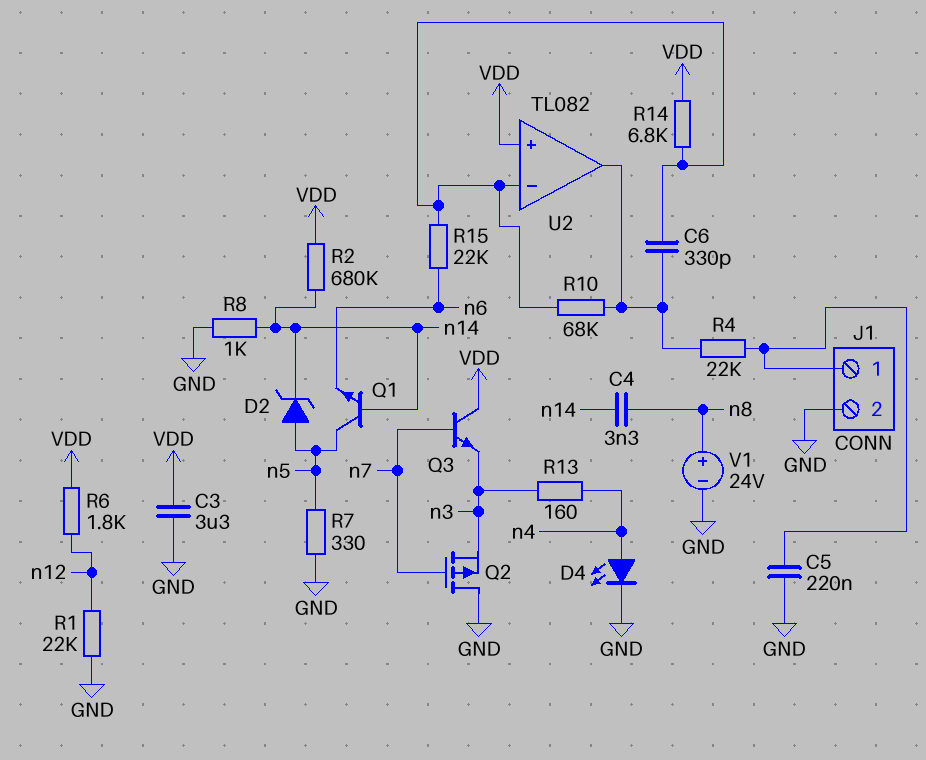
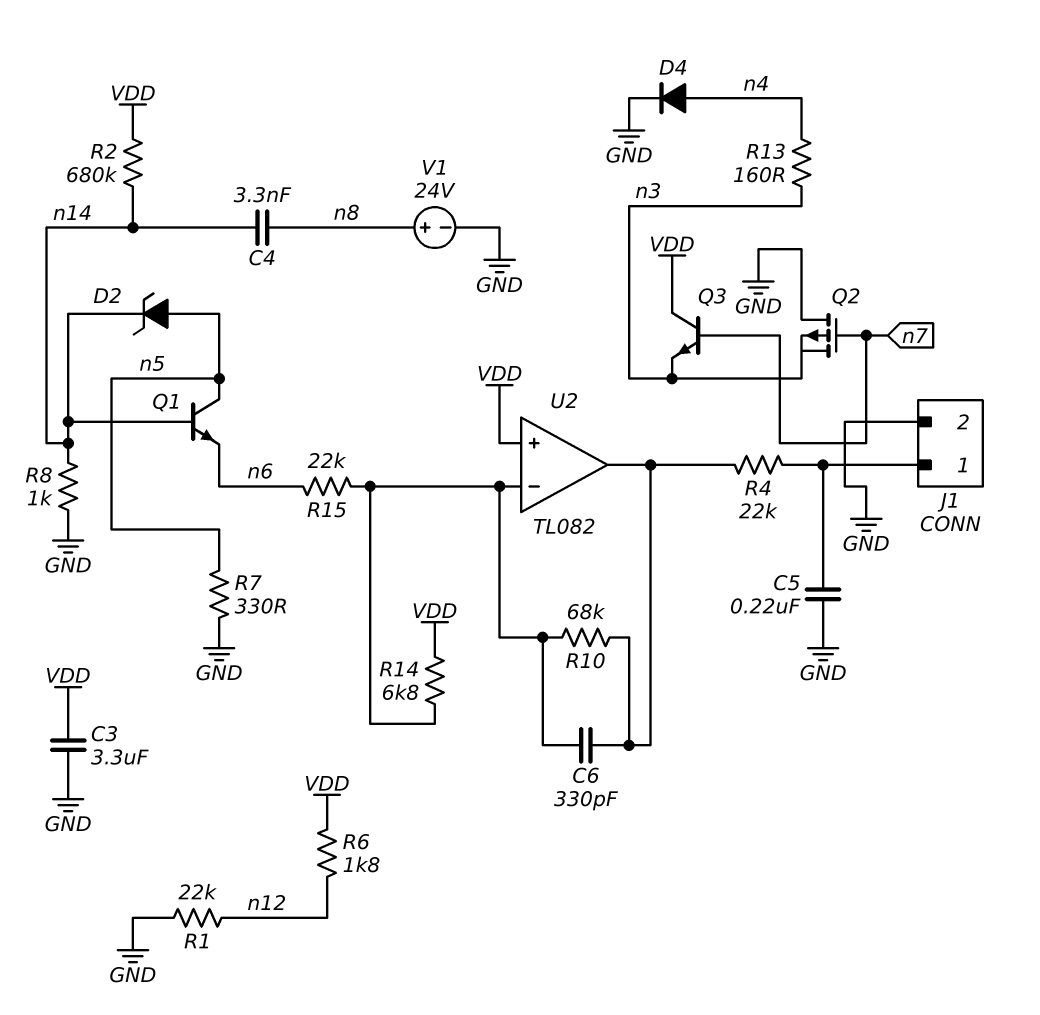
D4: LED (A n4, K GND) -> diode (A n4, K GND)

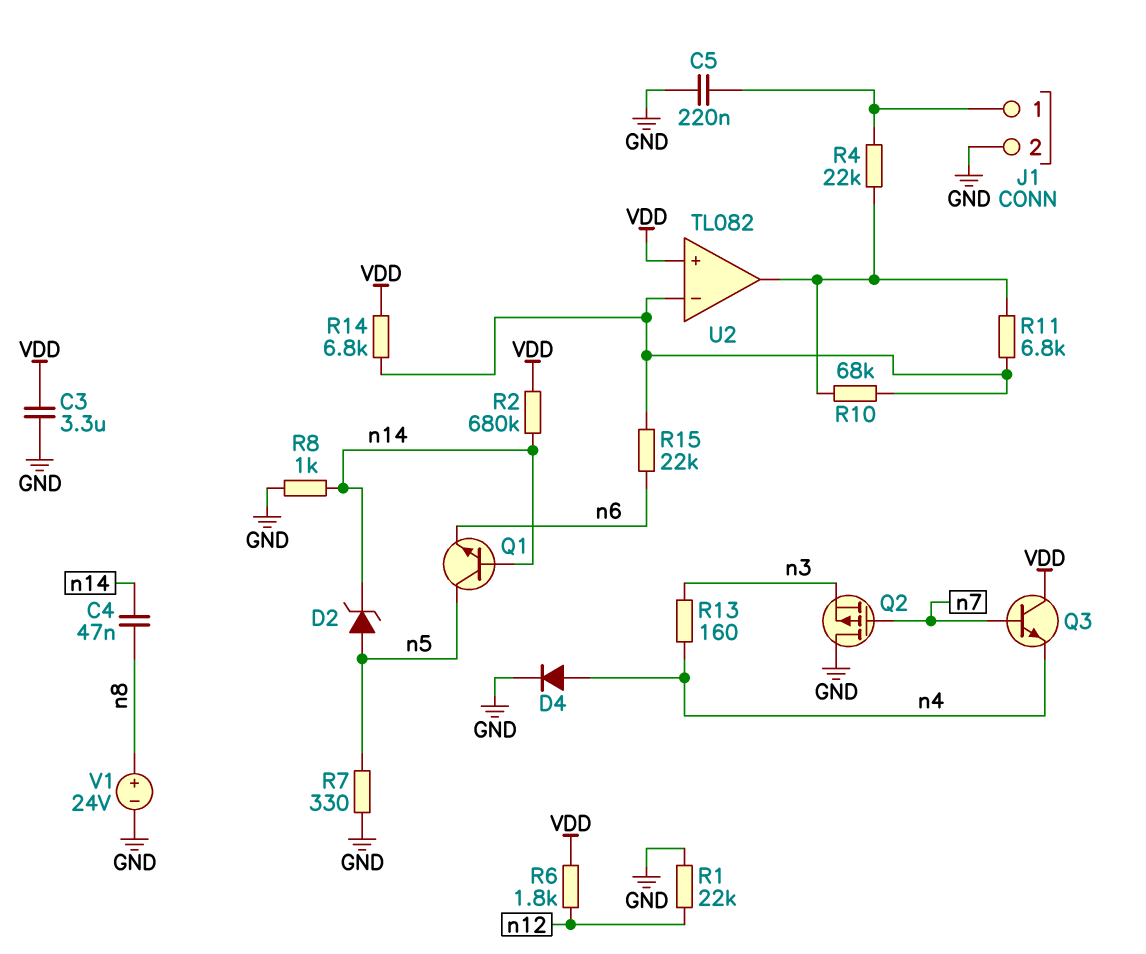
C4: 3.3nF (n8, n14) -> 47nF (n8, n14)
C6: 330pF (U2/in-, U2/out) -> none
Q3: NPN (B n7, C VDD, E n3) -> NPN (B n7, C VDD, E n4)
R11: none -> 6.8k (U2/in-, U2/out)

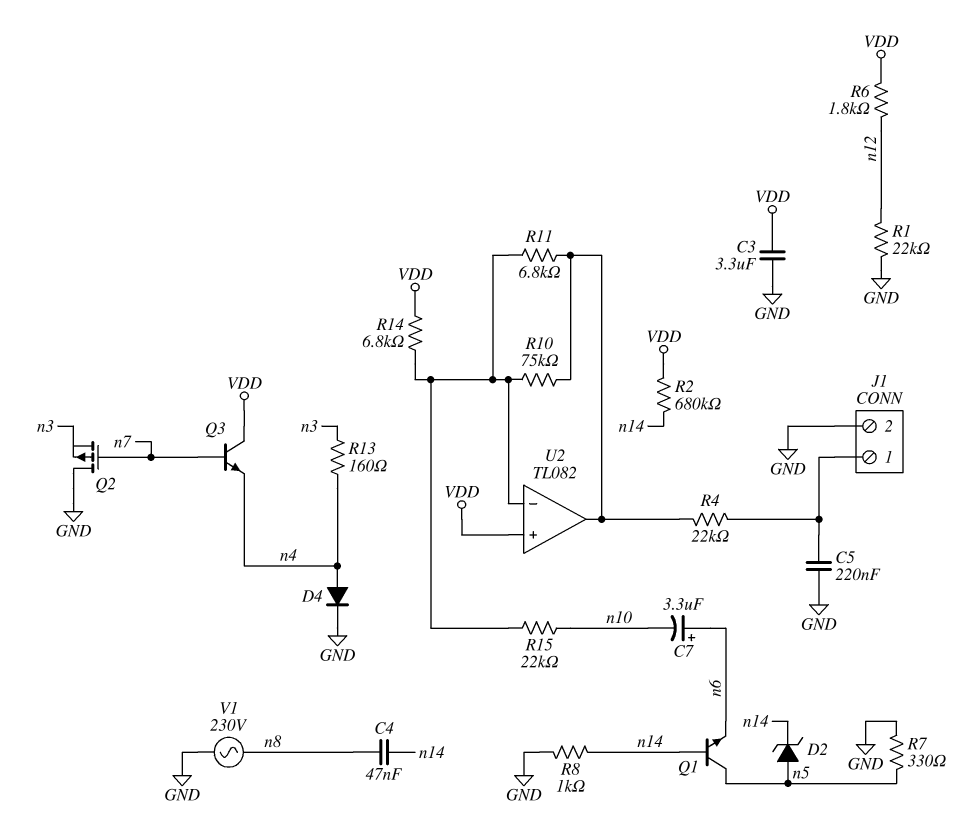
C7: none -> 3.3uF (plus n6, minus n10)
R10: 68k (U2/in-, U2/out) -> 75k (U2/in-, U2/out)
R15: 22k (U2/in-, n6) -> 22k (U2/in-, n10)
V1: 24V (plus n8, minus GND) -> AC 230V (GND, n8)

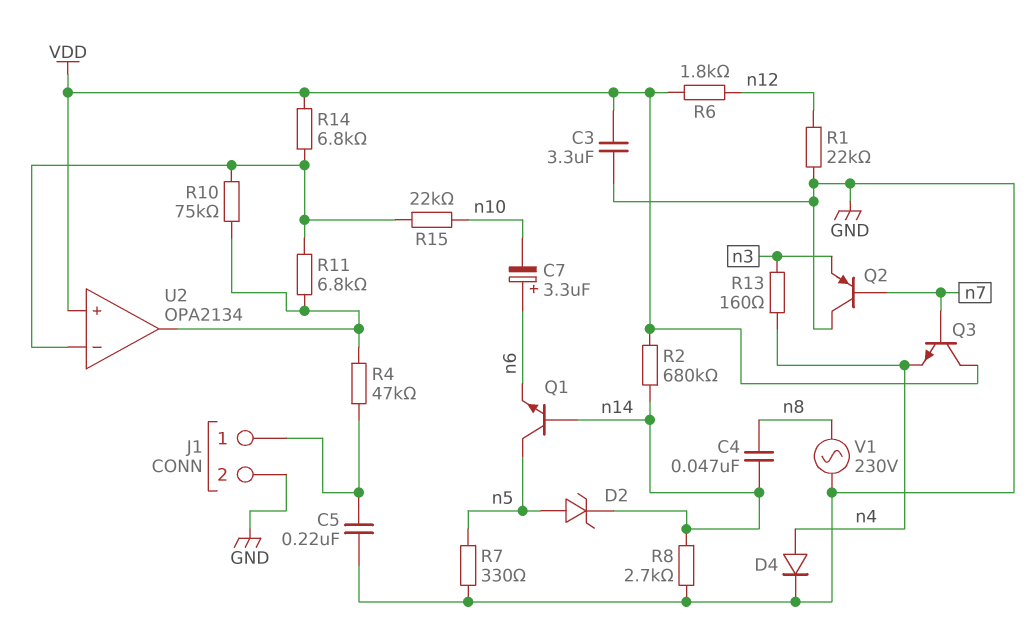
Q2: PMOS (G n7, D GND, S n3) -> PNP (B n7, C GND, E n3)
R4: 22k (J1/1, U2/out) -> 47k (J1/1, U2/out)
R8: 1k (GND, n14) -> 2.7k (GND, n14)
U2: TL082 -> OPA2134

